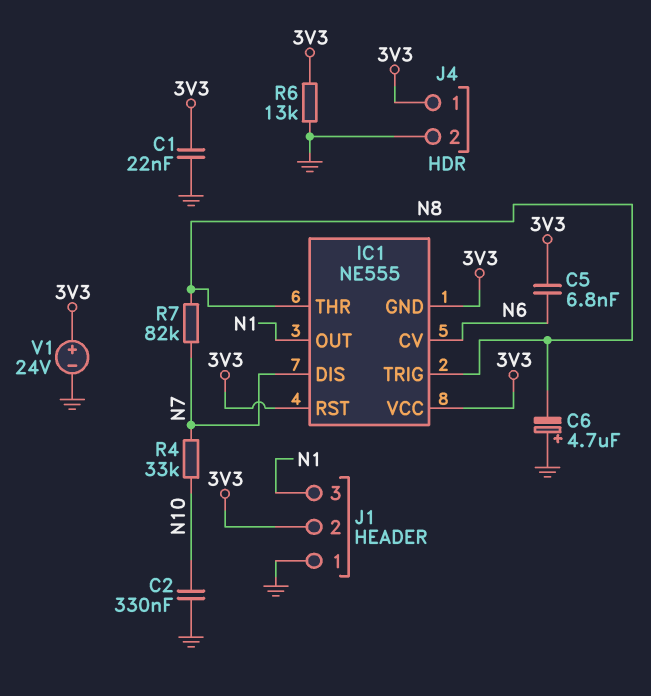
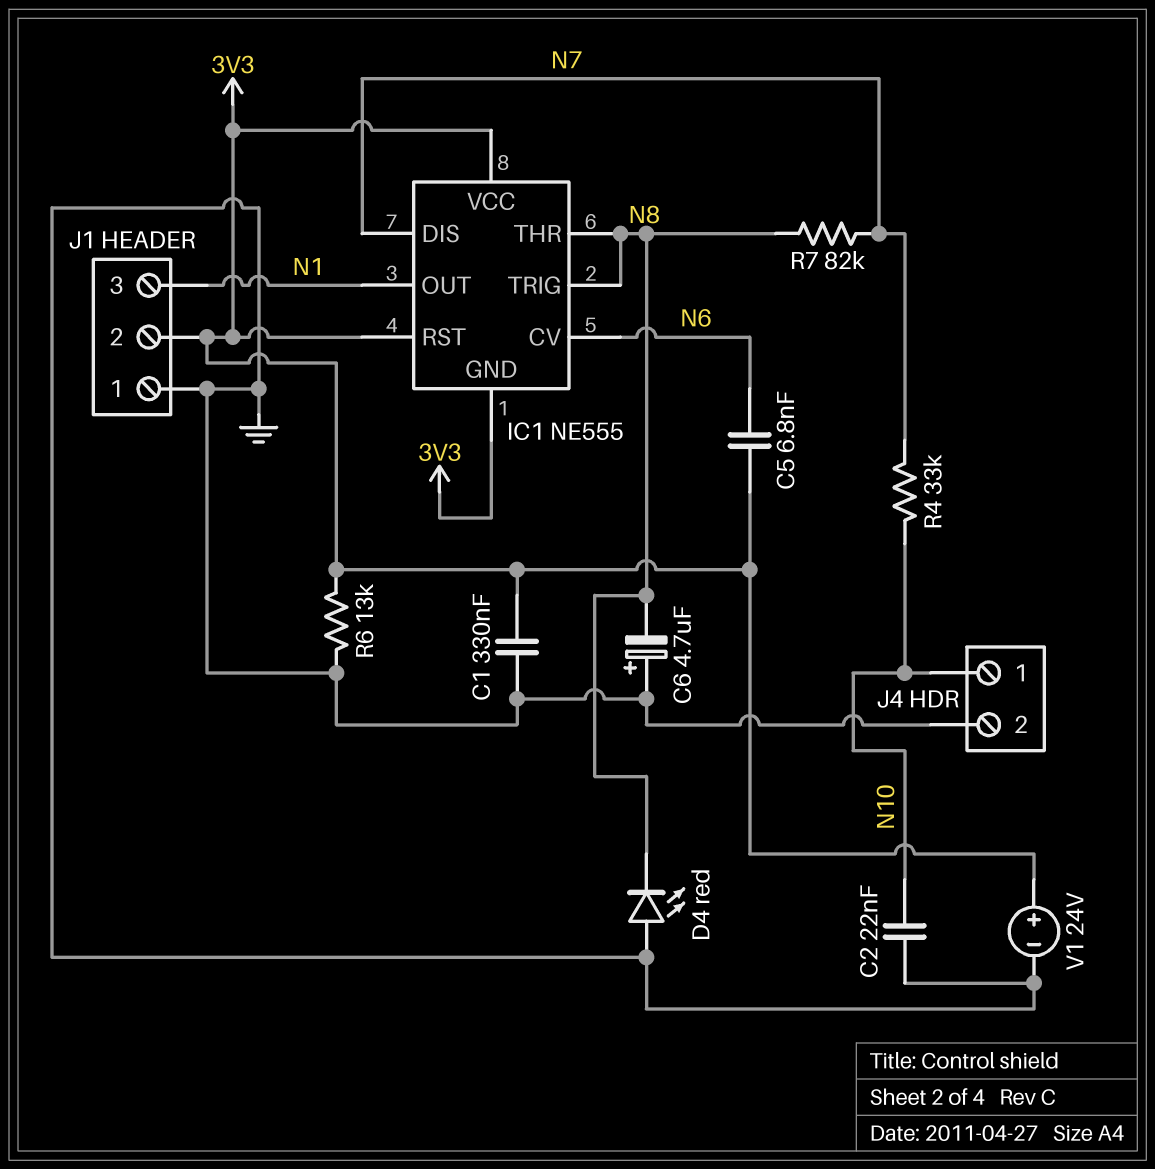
C1: 22nF (3V3, GND) -> 330nF (3V3, GND)
C2: 330nF (GND, N10) -> 22nF (GND, N10)
D4: none -> LED red (A GND, K N8)
J4 pin 1: 3V3 -> N10

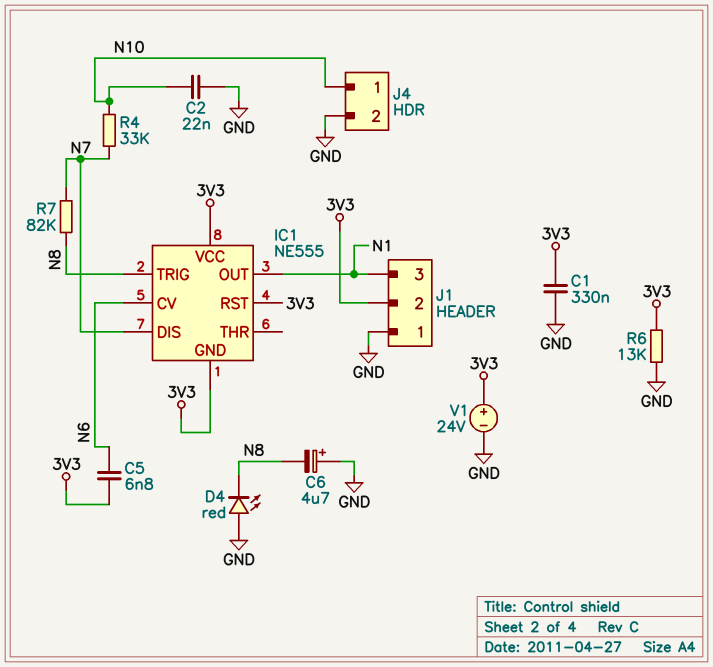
IC1 pin THR: N8 -> none

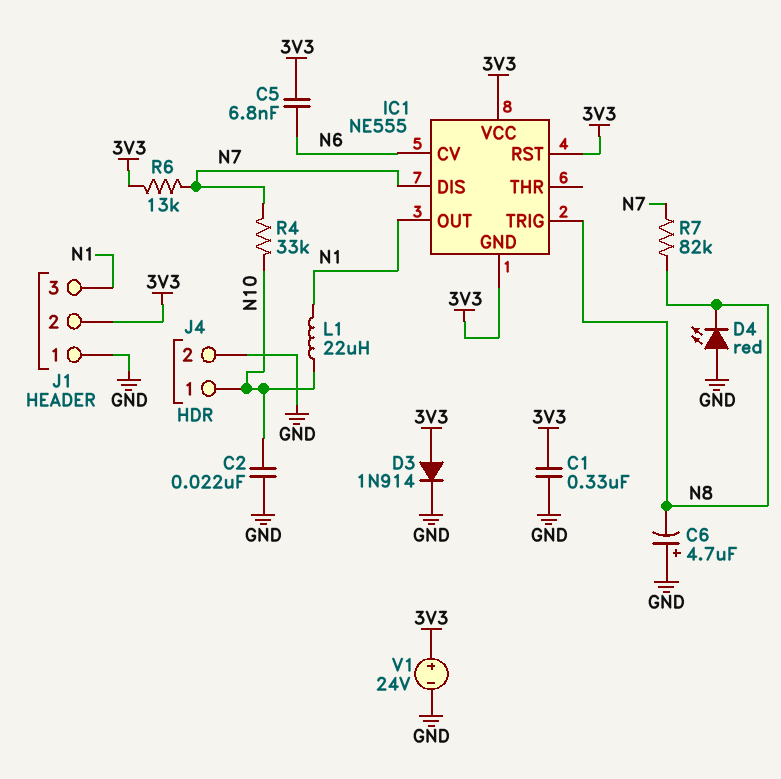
D3: none -> diode 1N914 (A 3V3, K GND)
L1: none -> 22uH (N1, N10)
R6: 13k (3V3, GND) -> 13k (3V3, N7)

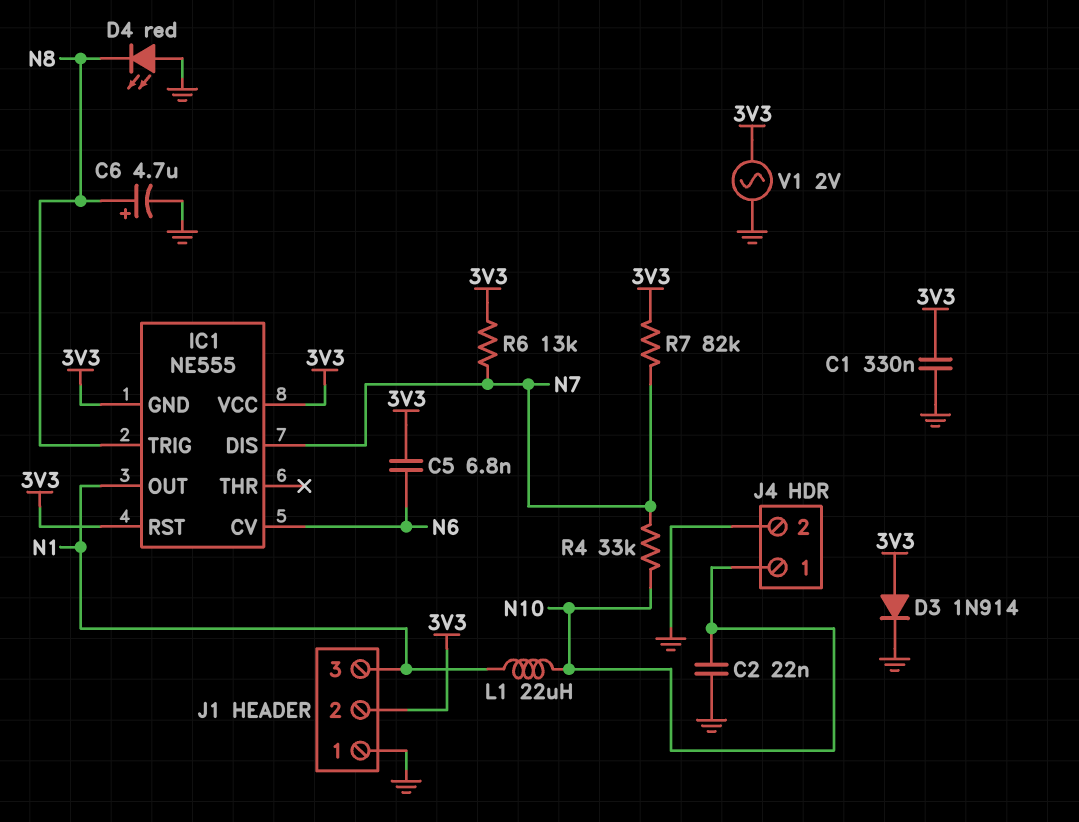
C6: 4.7uF (plus GND, minus N8) -> 4.7uF (plus N8, minus GND)
R7: 82k (N7, N8) -> 82k (3V3, N7)
V1: 24V (plus 3V3, minus GND) -> AC 2V (3V3, GND)

